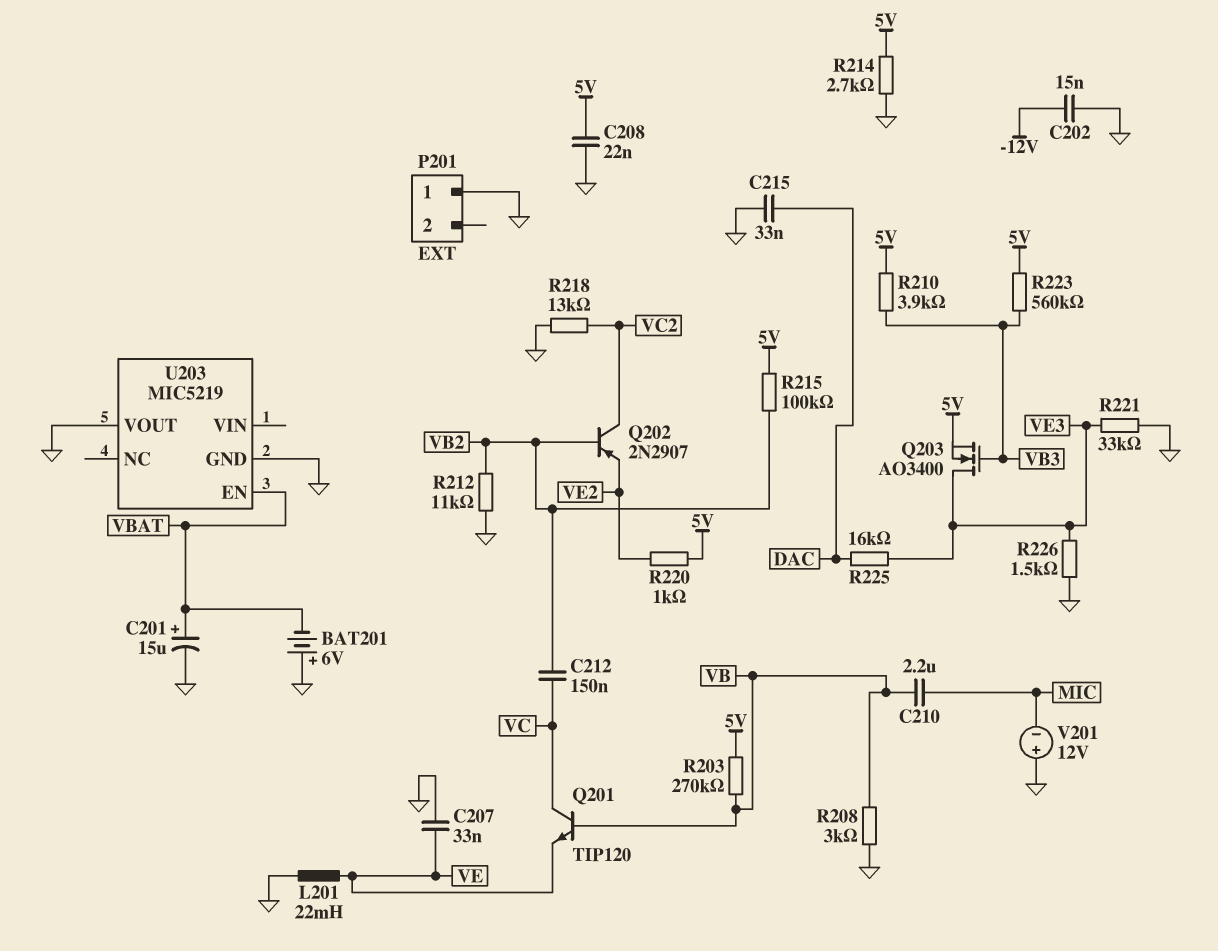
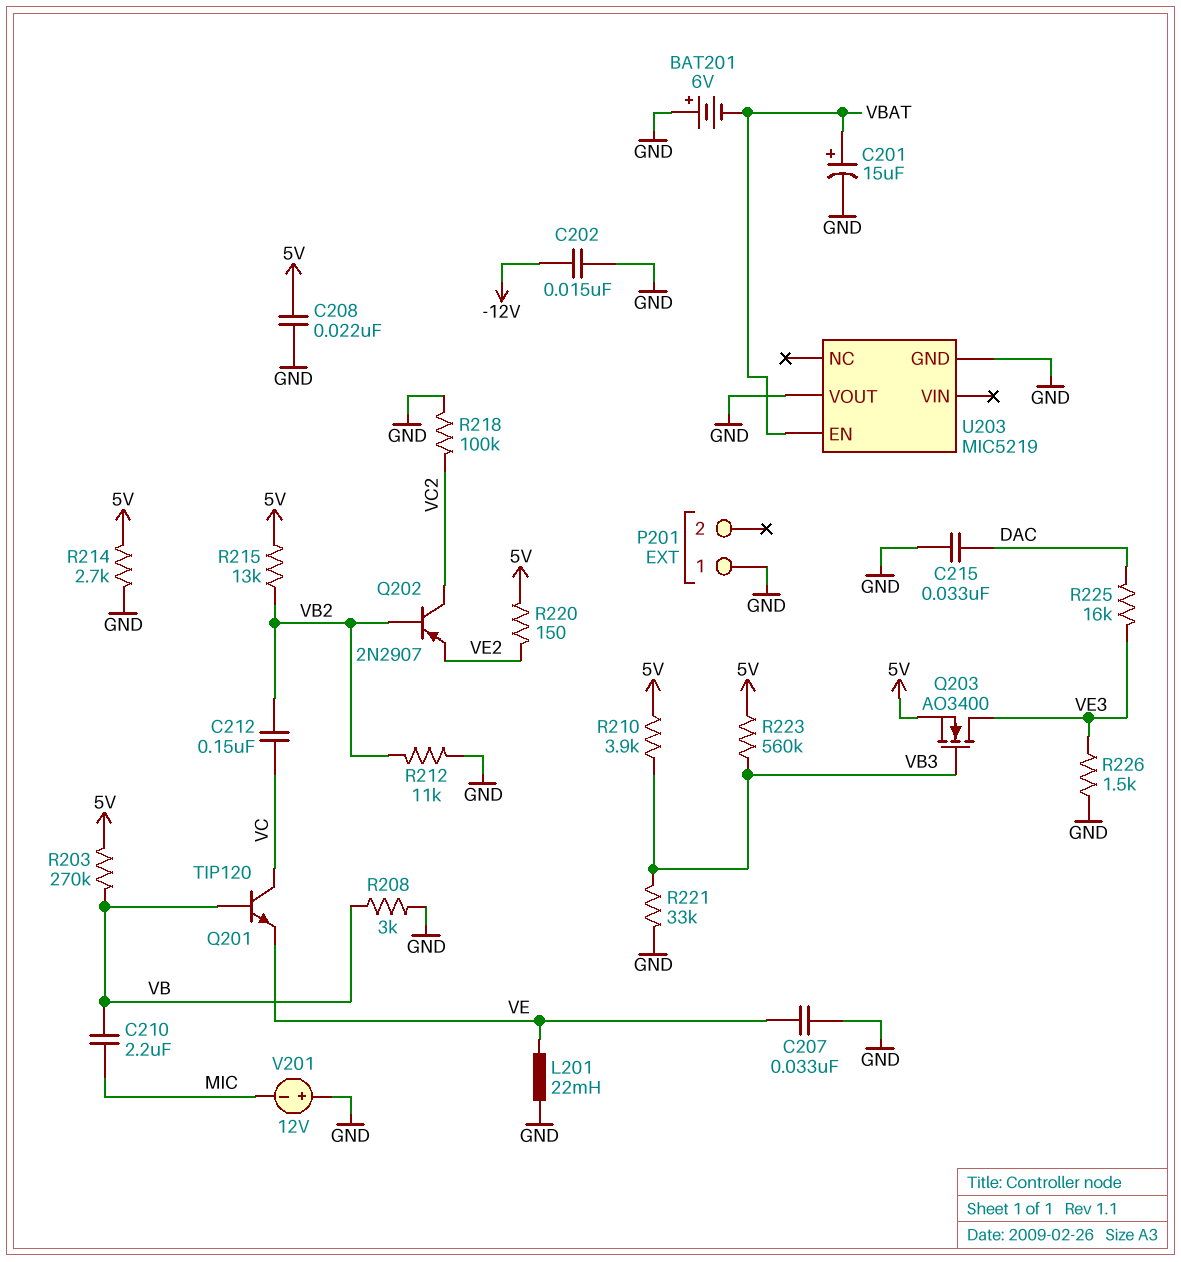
R215: 100k (5V, VB2) -> 13k (5V, VB2)
R218: 13k (GND, VC2) -> 100k (GND, VC2)
R220: 1k (5V, VE2) -> 150 (5V, VE2)
R221: 33k (GND, VE3) -> 33k (GND, VB3)

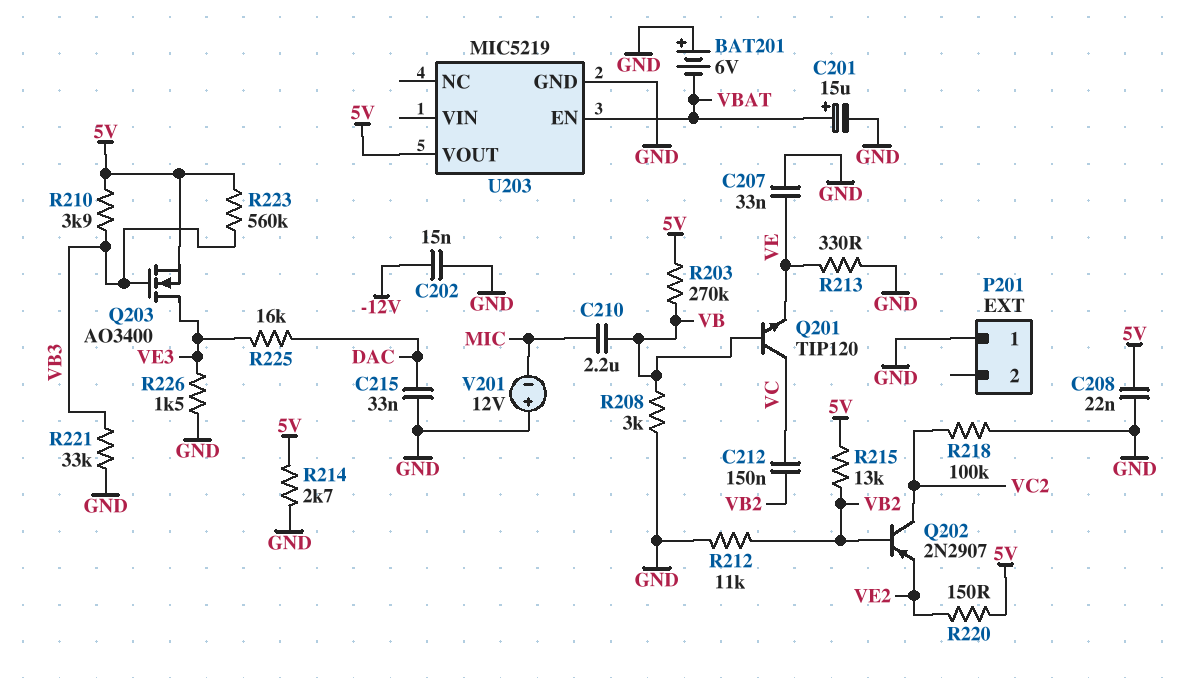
L201: 22mH (GND, VE) -> none
R213: none -> 330 (GND, VE)
U203 pin VOUT: GND -> 5V

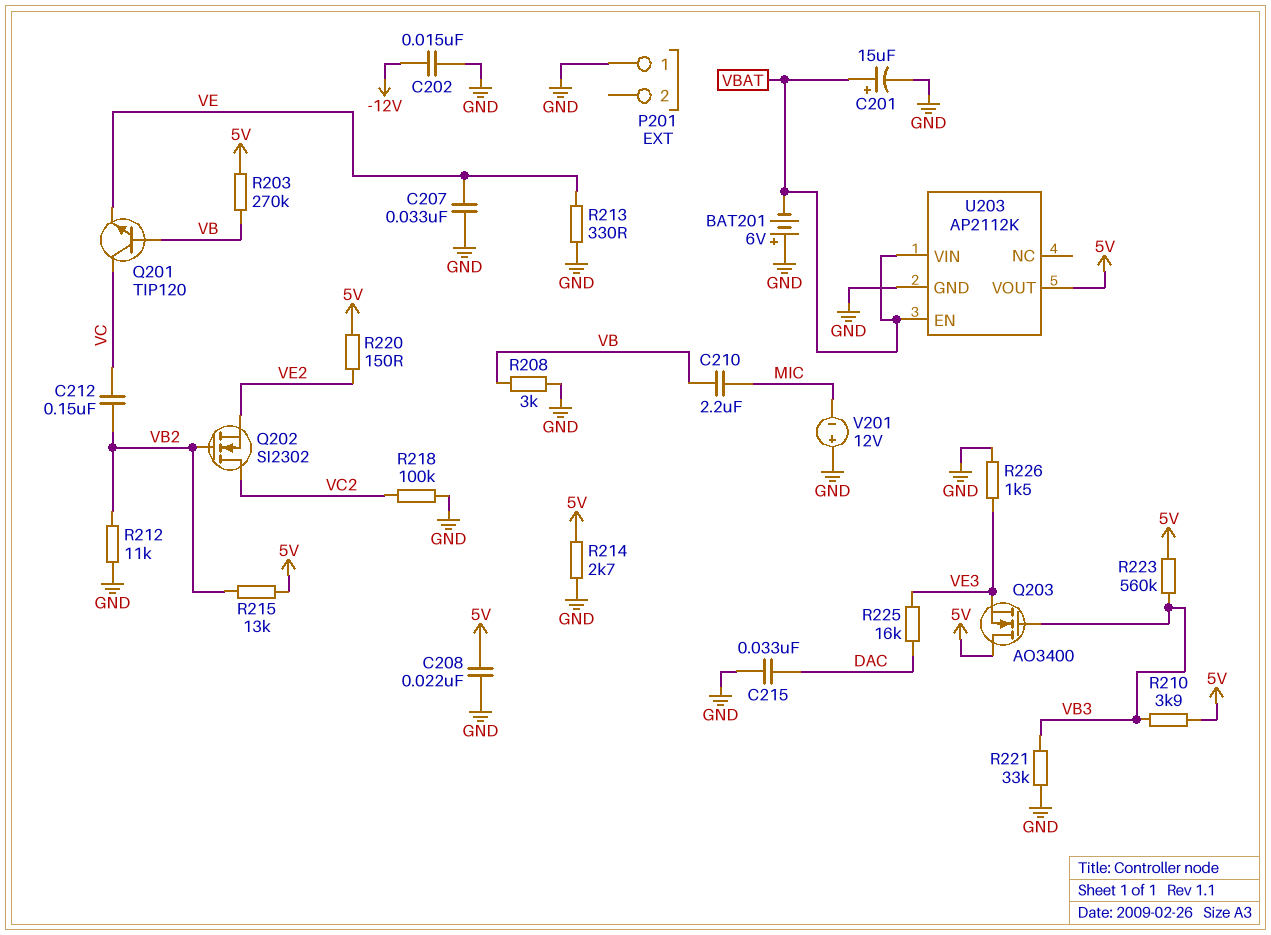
Q202: PNP 2N2907 (B VB2, C VC2, E VE2) -> NMOS SI2302 (G VB2, D VC2, S VE2)
Q203: NMOS AO3400 (G VB3, D VE3, S 5V) -> NMOS AO3400 (G VB3, D 5V, S VE3)
U203: MIC5219 -> AP2112K
U203 pin VIN: none -> VBAT

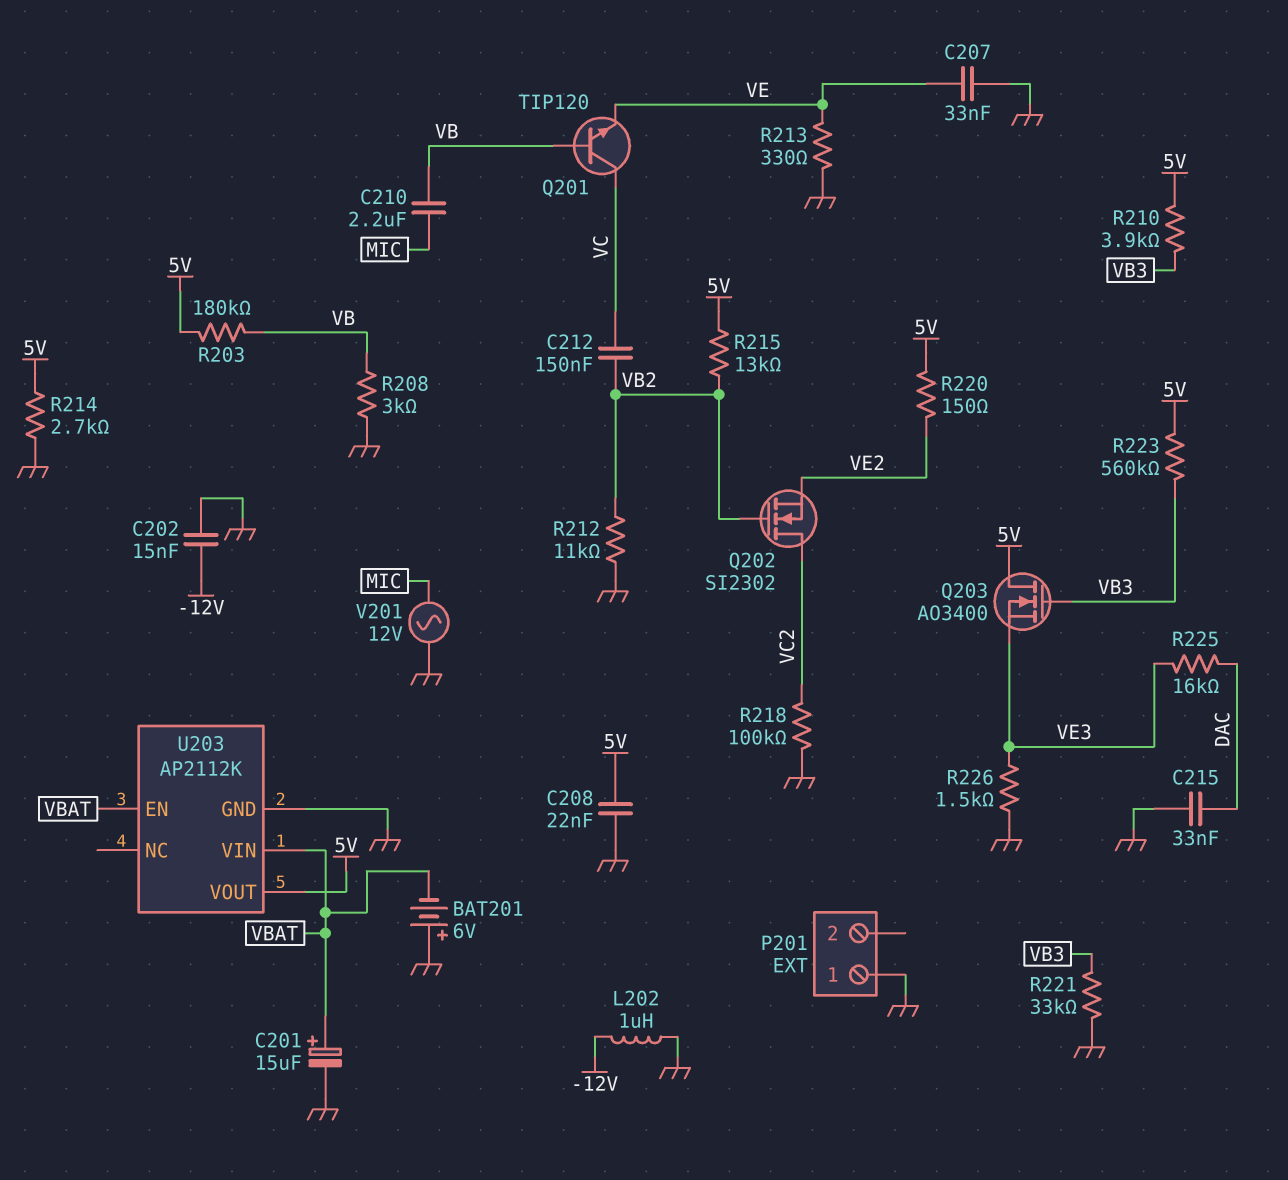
L202: none -> 1uH (-12V, GND)
R203: 270k (5V, VB) -> 180k (5V, VB)
V201: 12V (plus GND, minus MIC) -> AC 12V (GND, MIC)

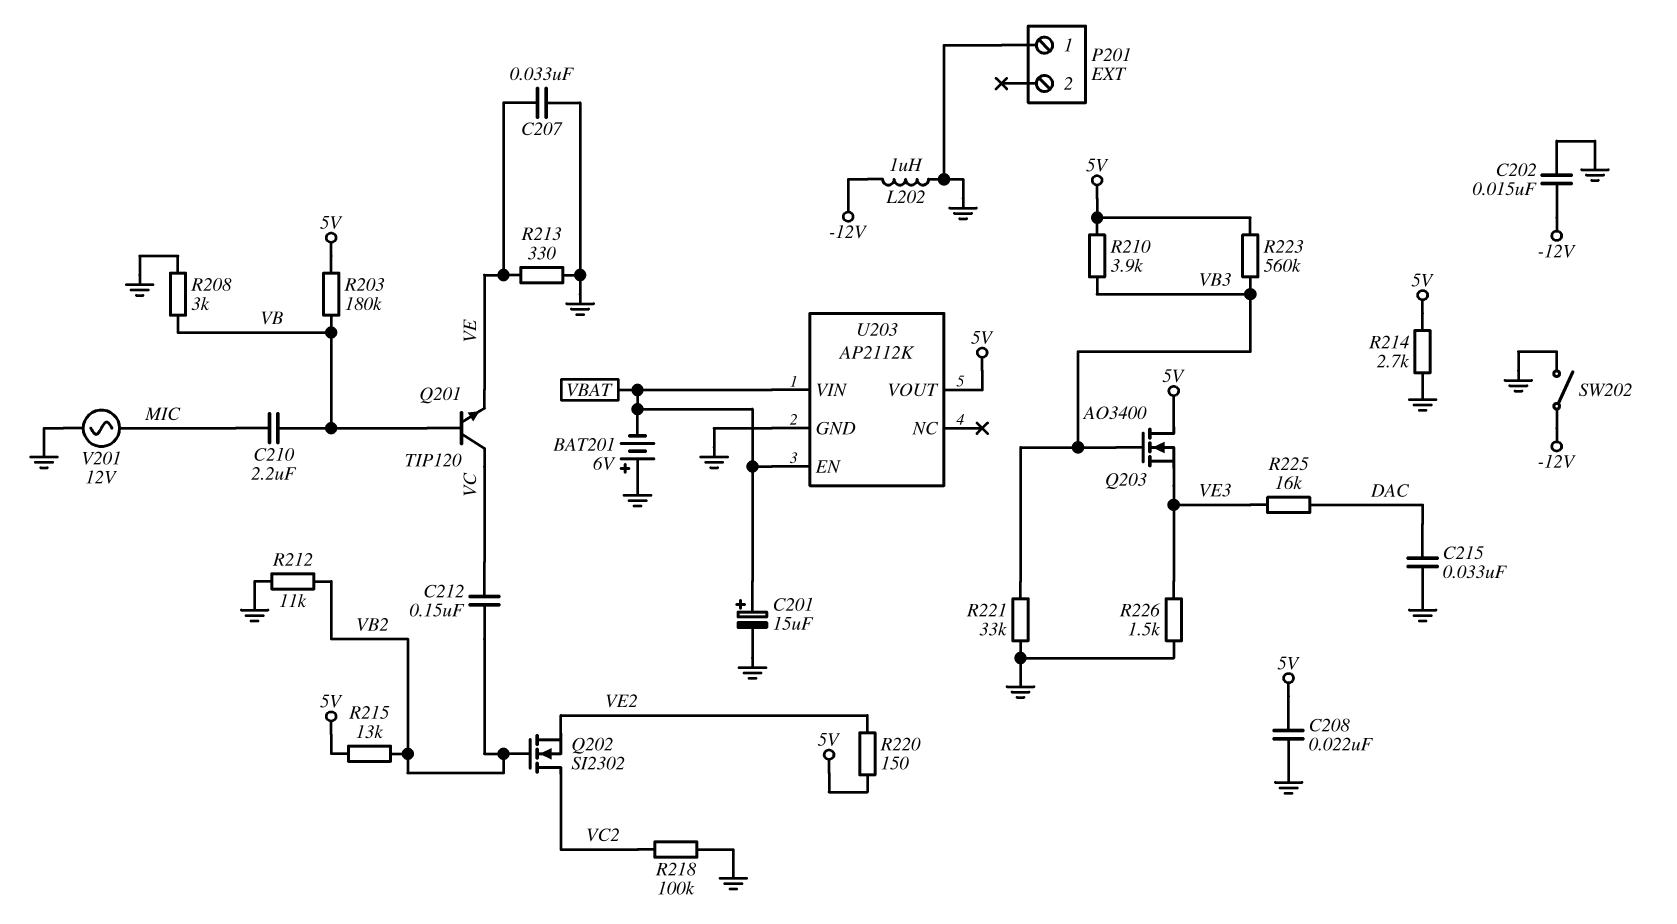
SW202: none -> switch (-12V, GND)

